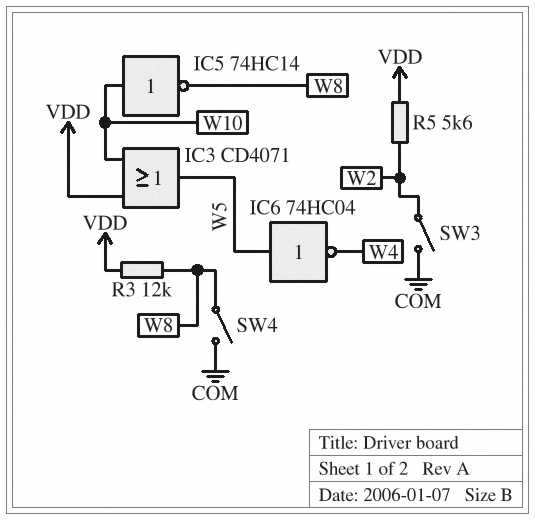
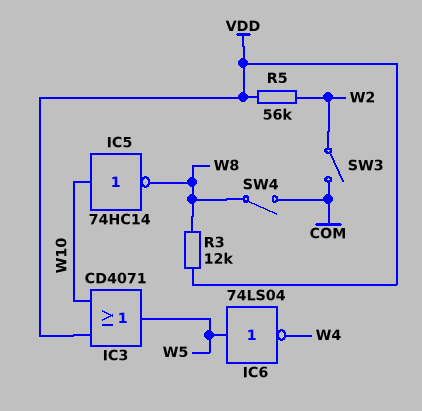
IC6: NOT 74HC04 (in W5, out W4) -> NOT 74LS04 (in W5, out W4)
R5: 5.6k (VDD, W2) -> 56k (VDD, W2)

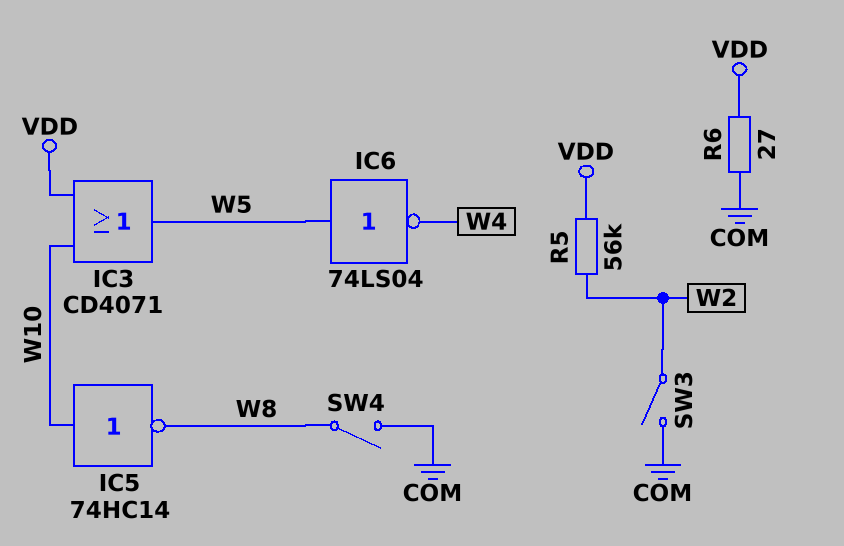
R3: 12k (VDD, W8) -> none
R6: none -> 27 (COM, VDD)

